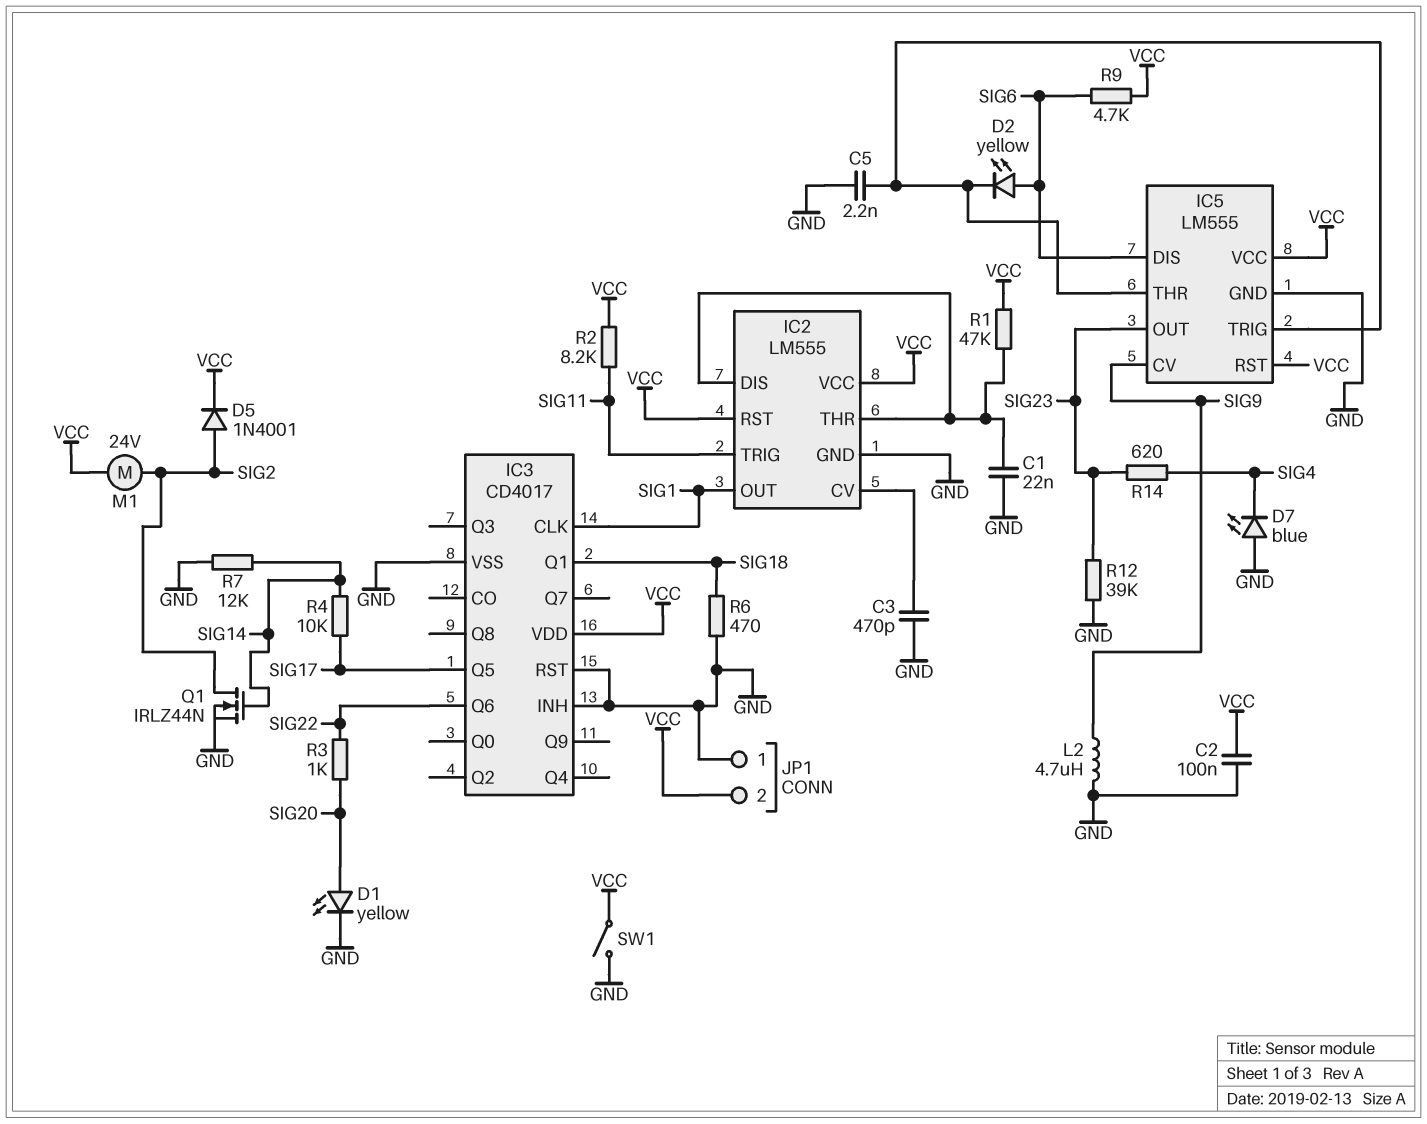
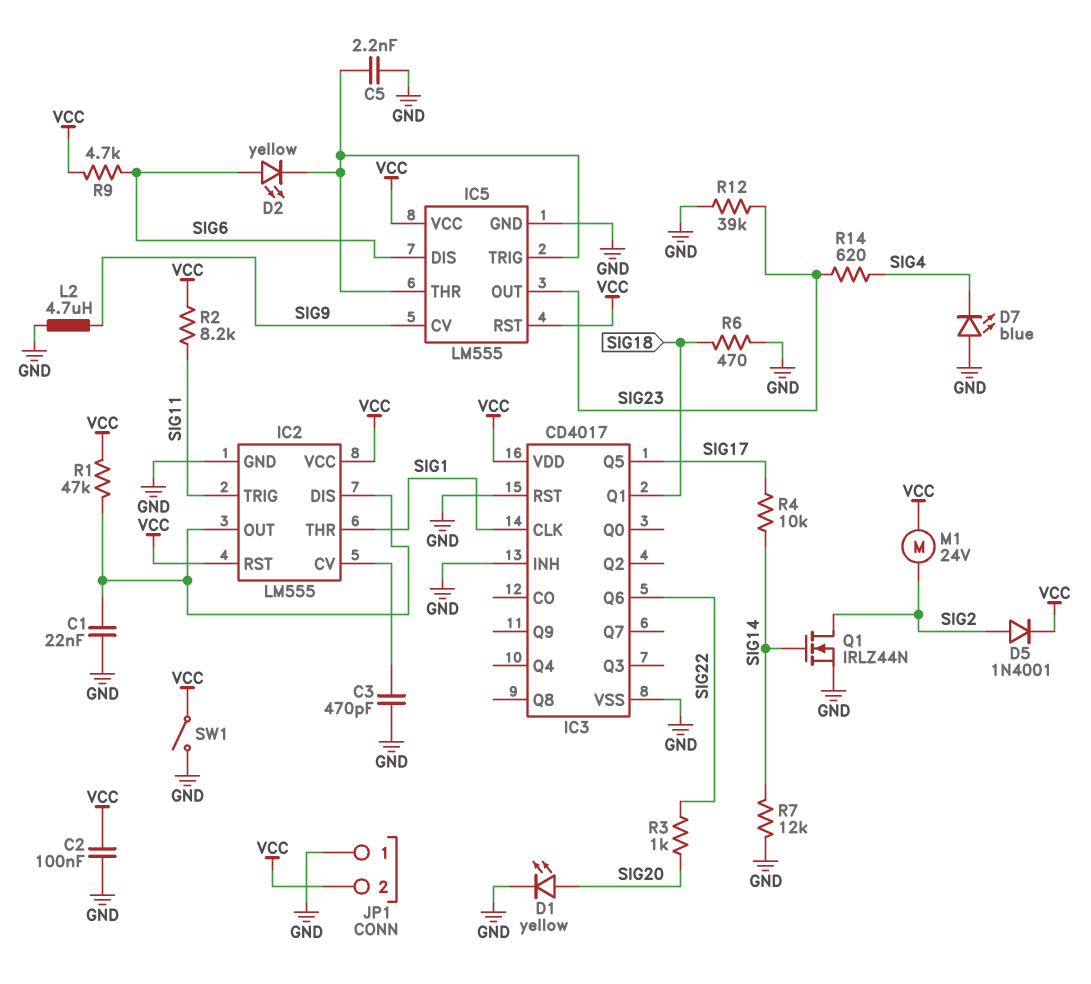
IC2 pin OUT: SIG1 -> IC2/DIS
IC2 pin THR: IC2/DIS -> SIG1

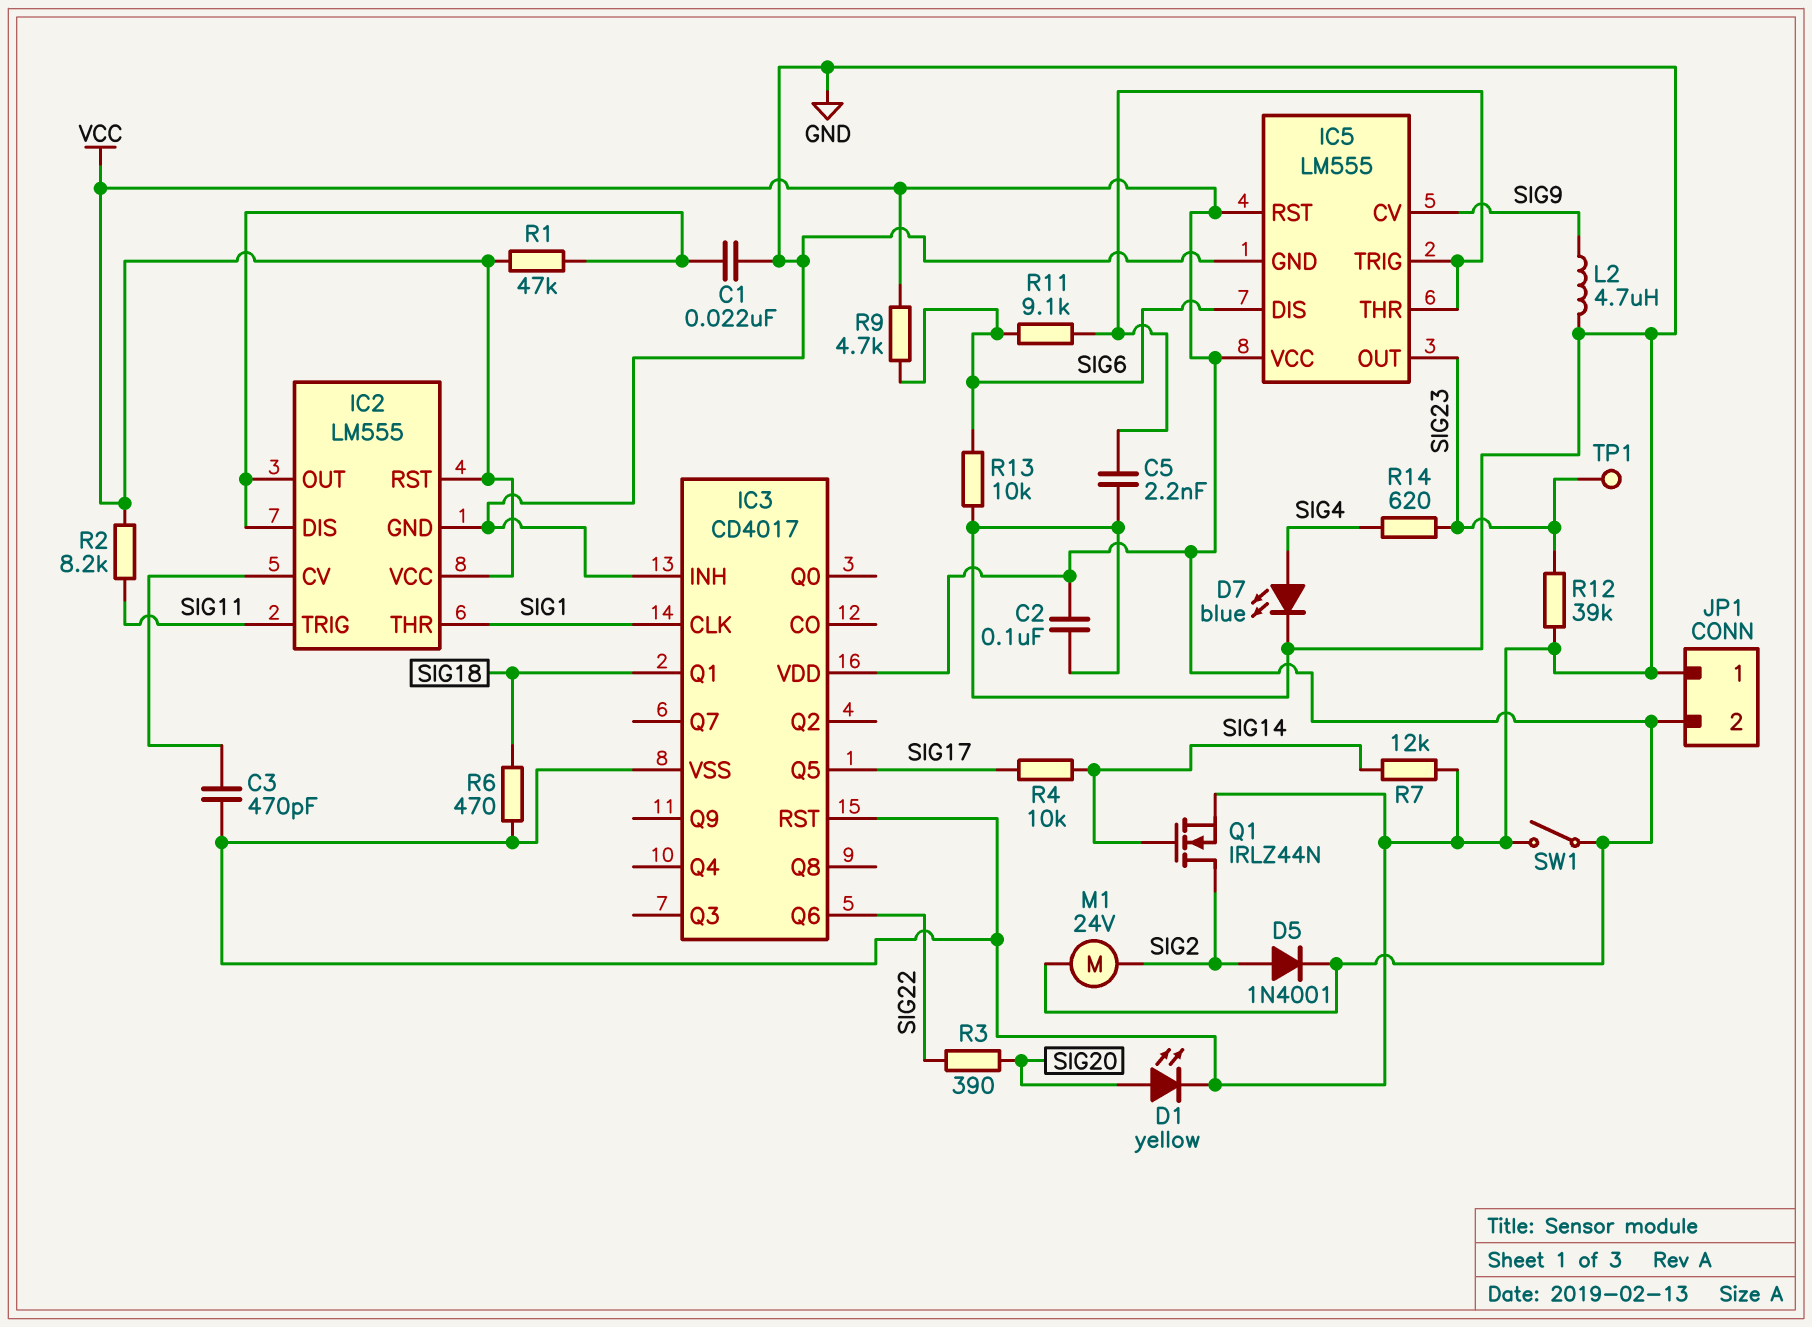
D2: LED yellow (A SIG6, K IC5/THR) -> none
D7: LED blue (A GND, K SIG4) -> LED blue (A SIG4, K GND)
R3: 1k (SIG20, SIG22) -> 390 (SIG20, SIG22)
R11: none -> 9.1k (IC5/THR, SIG6)
R13: none -> 10k (GND, SIG6)
TP1: none -> test point (SIG23)

